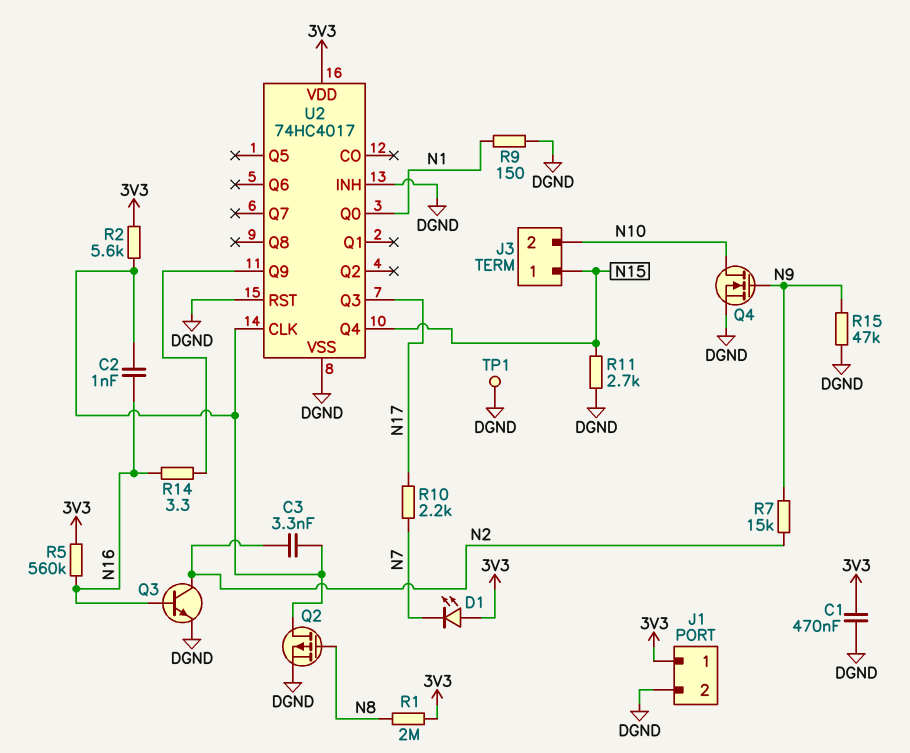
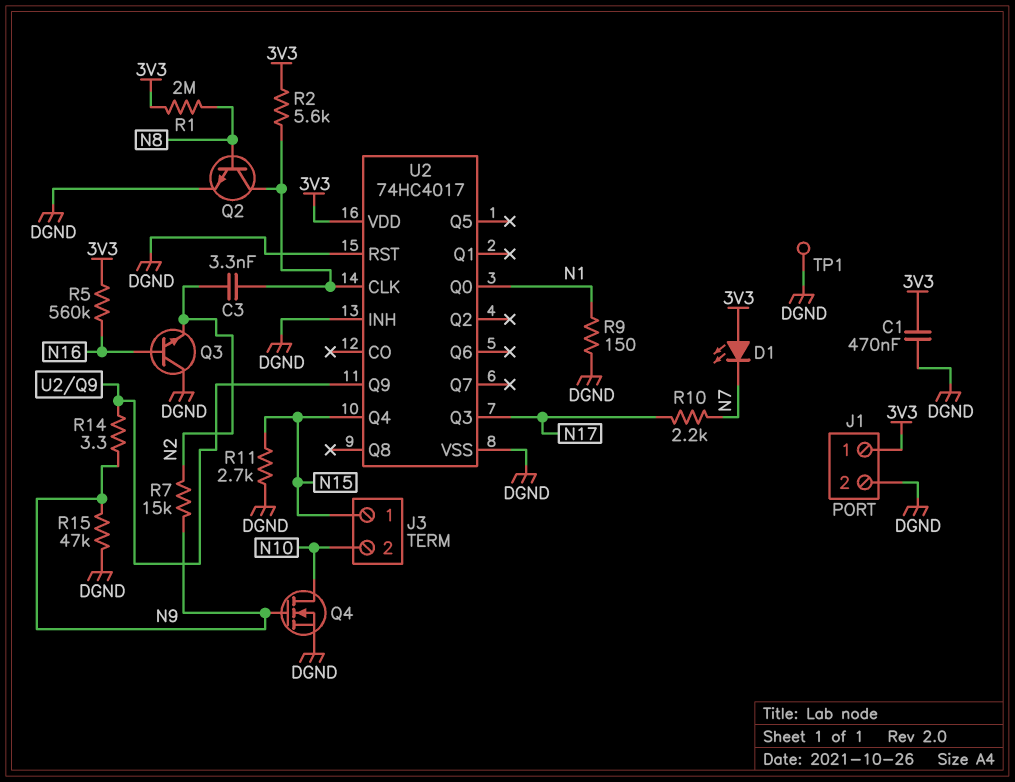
C2: 1nF (N16, U2/CLK) -> none
Q2: PMOS (G N8, D U2/CLK, S DGND) -> NPN (B N8, C U2/CLK, E DGND)
Q3: NPN (B N16, C N2, E DGND) -> NPN (B N16, C DGND, E N2)
R14: 3.3 (N16, U2/Q9) -> 3.3 (N9, U2/Q9)

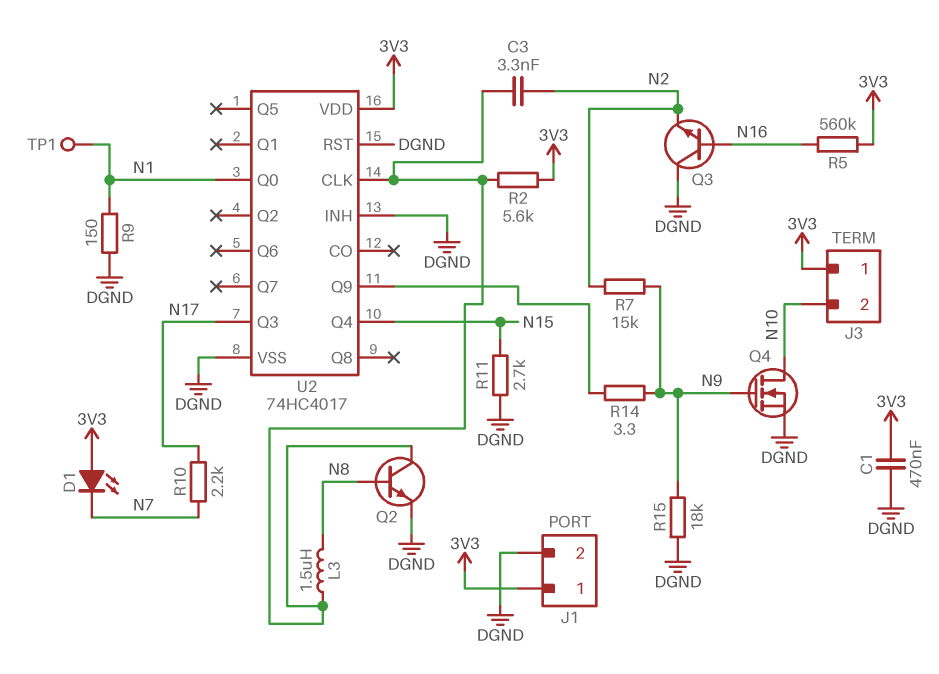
J3 pin 1: N15 -> 3V3
L3: none -> 1.5uH (N8, U2/CLK)
R1: 2M (3V3, N8) -> none
R15: 47k (DGND, N9) -> 18k (DGND, N9)
TP1: test point (DGND) -> test point (N1)

